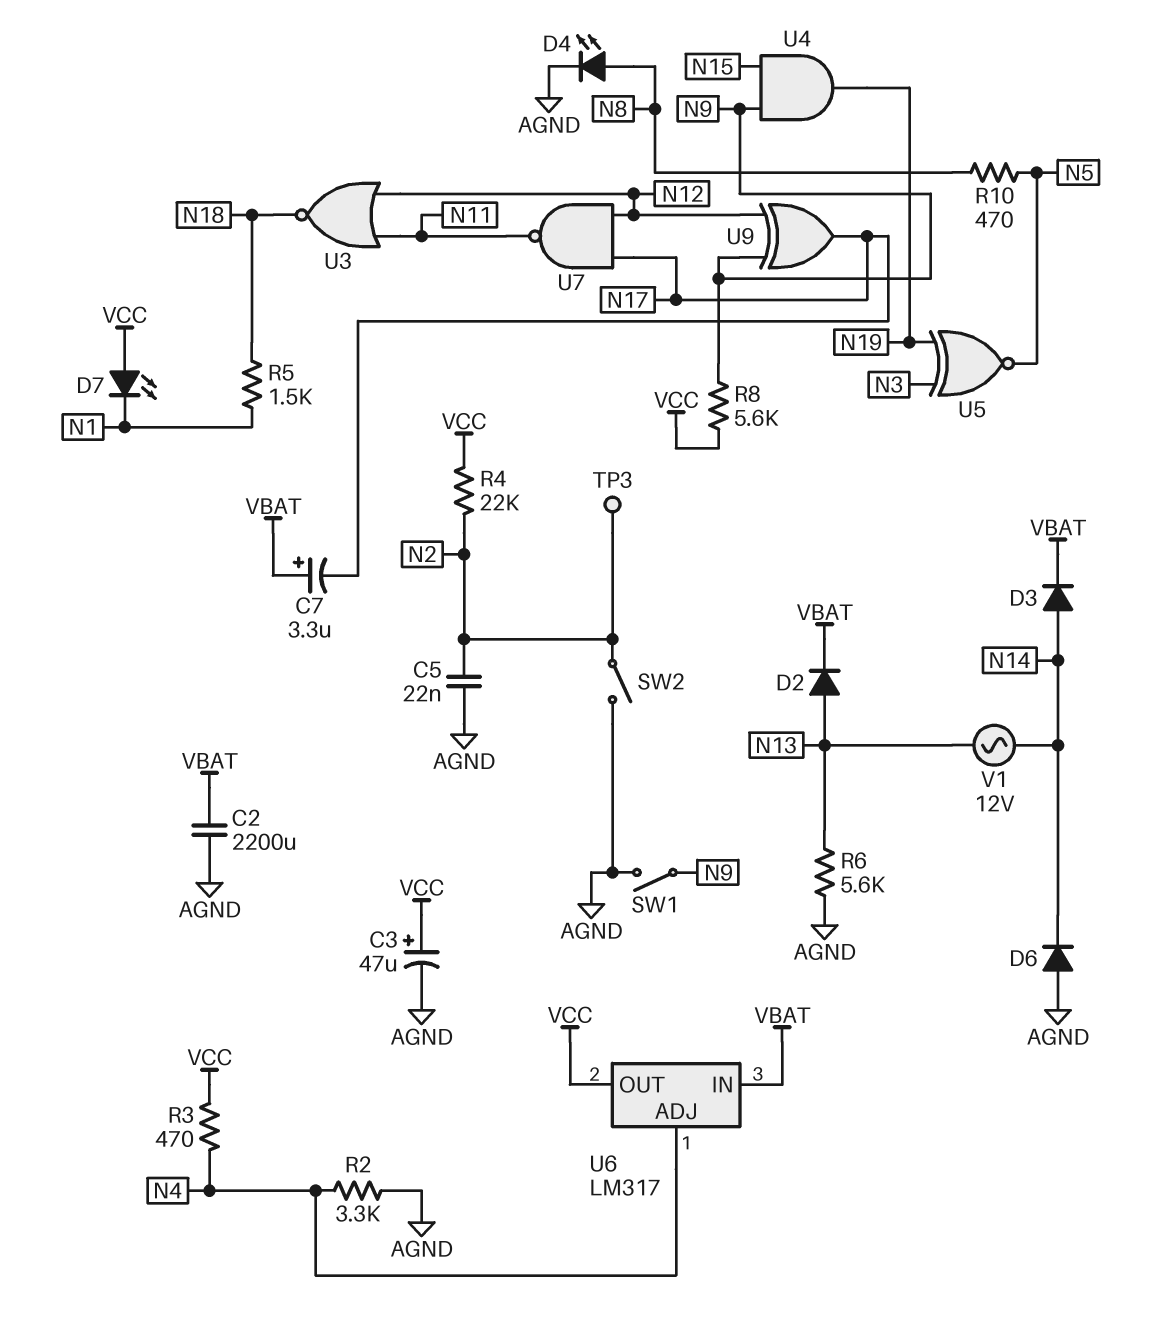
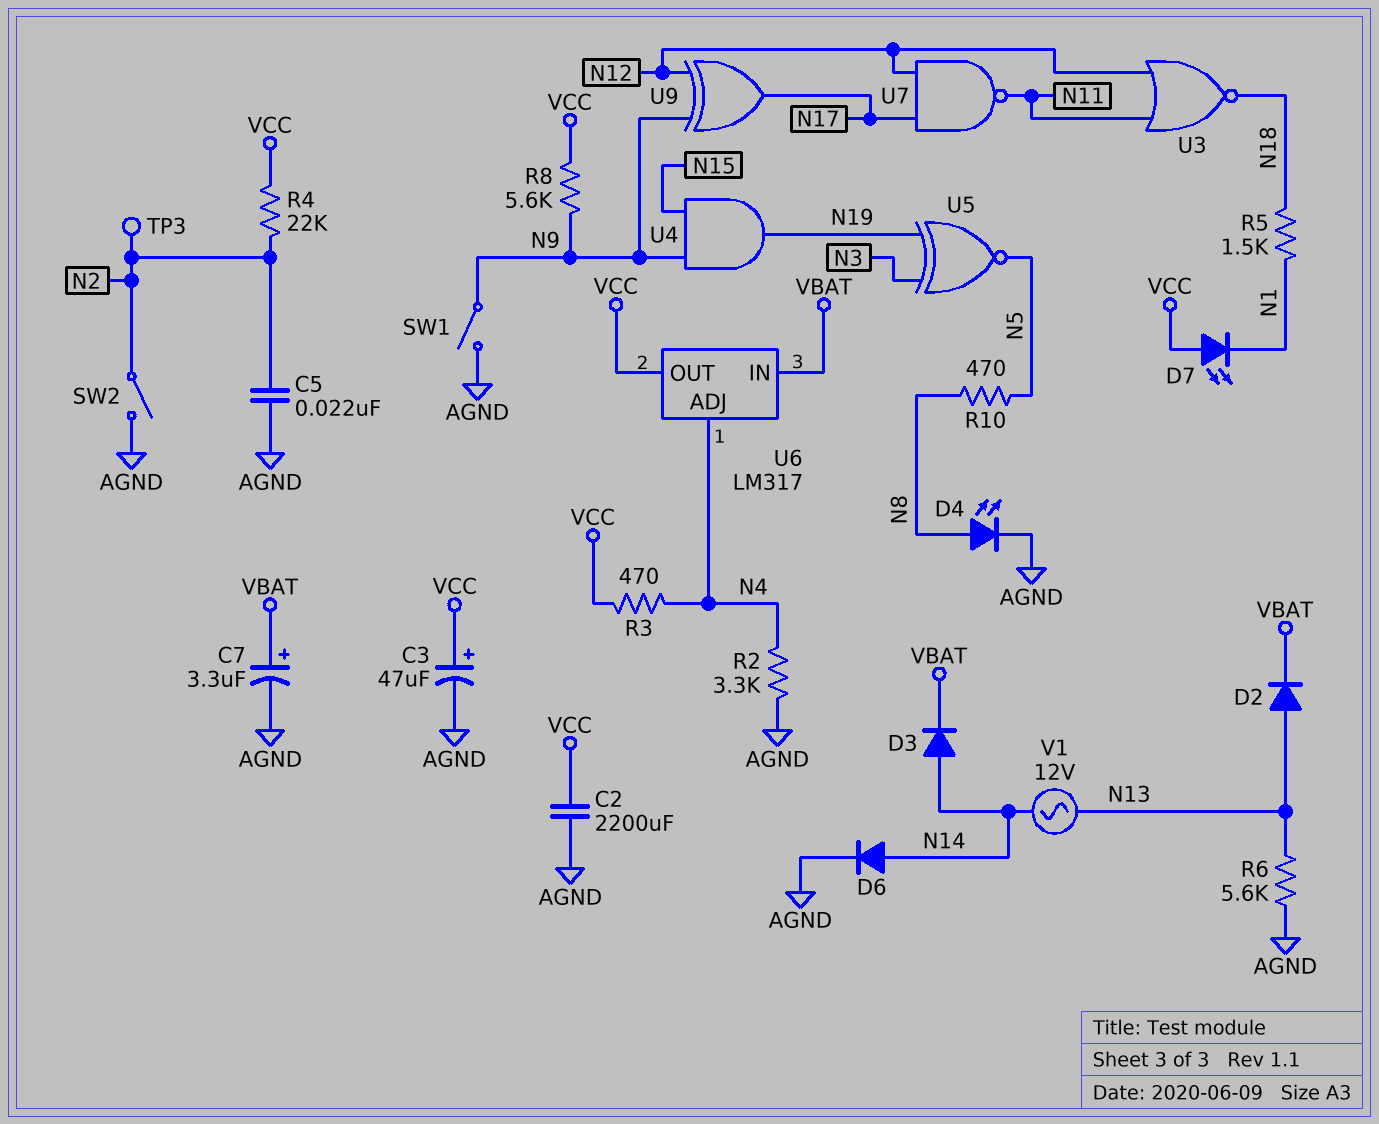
C2: 2200uF (AGND, VBAT) -> 2200uF (AGND, VCC)
C7: 3.3uF (plus VBAT, minus N17) -> 3.3uF (plus VBAT, minus AGND)
D6: diode (A AGND, K N14) -> diode (A N14, K AGND)

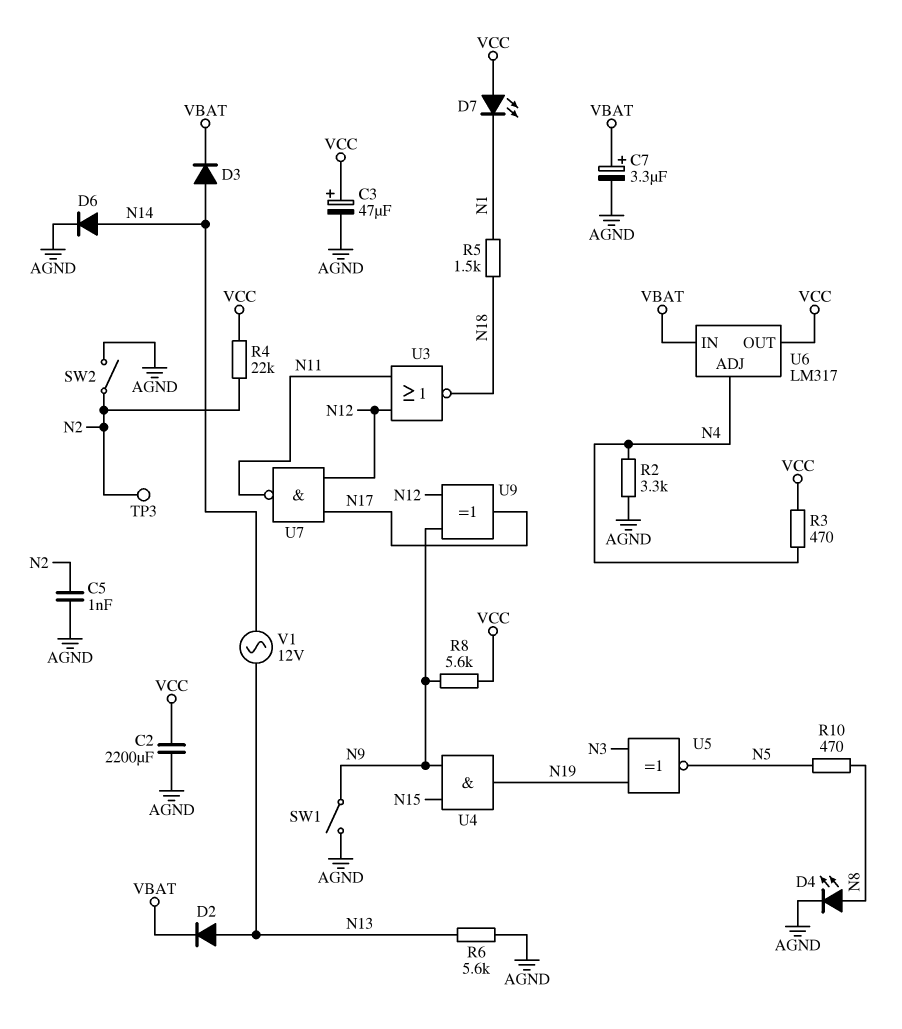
C5: 22nF (AGND, N2) -> 1nF (AGND, N2)

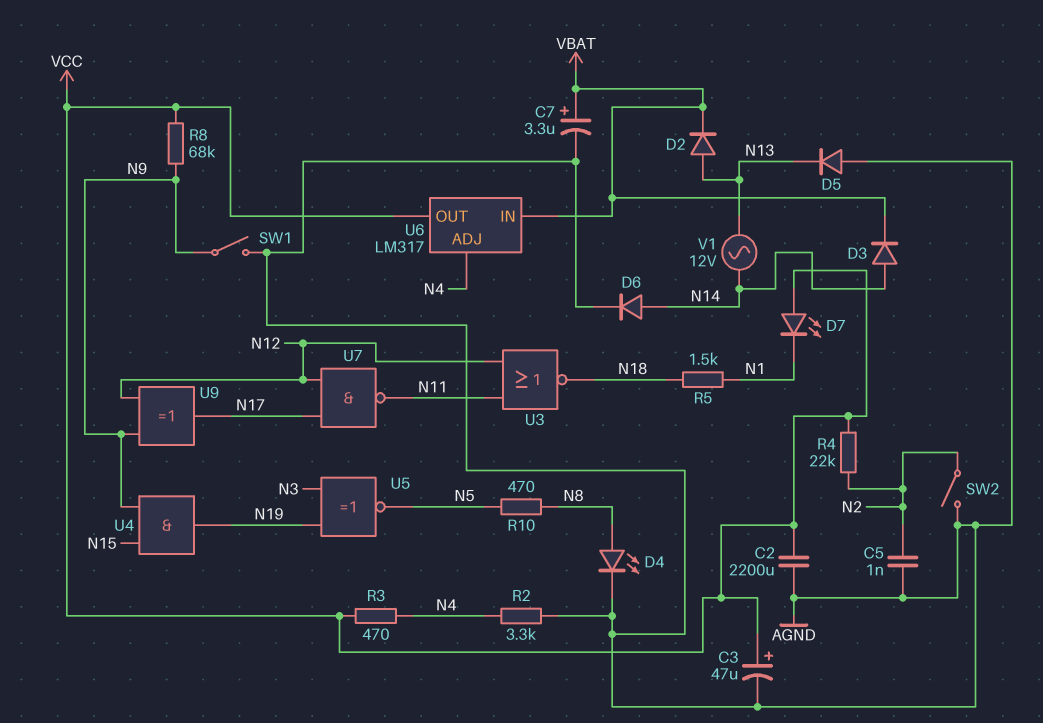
D5: none -> diode (A AGND, K N13)
R6: 5.6k (AGND, N13) -> none
R8: 5.6k (N9, VCC) -> 68k (N9, VCC)
TP3: test point (N2) -> none

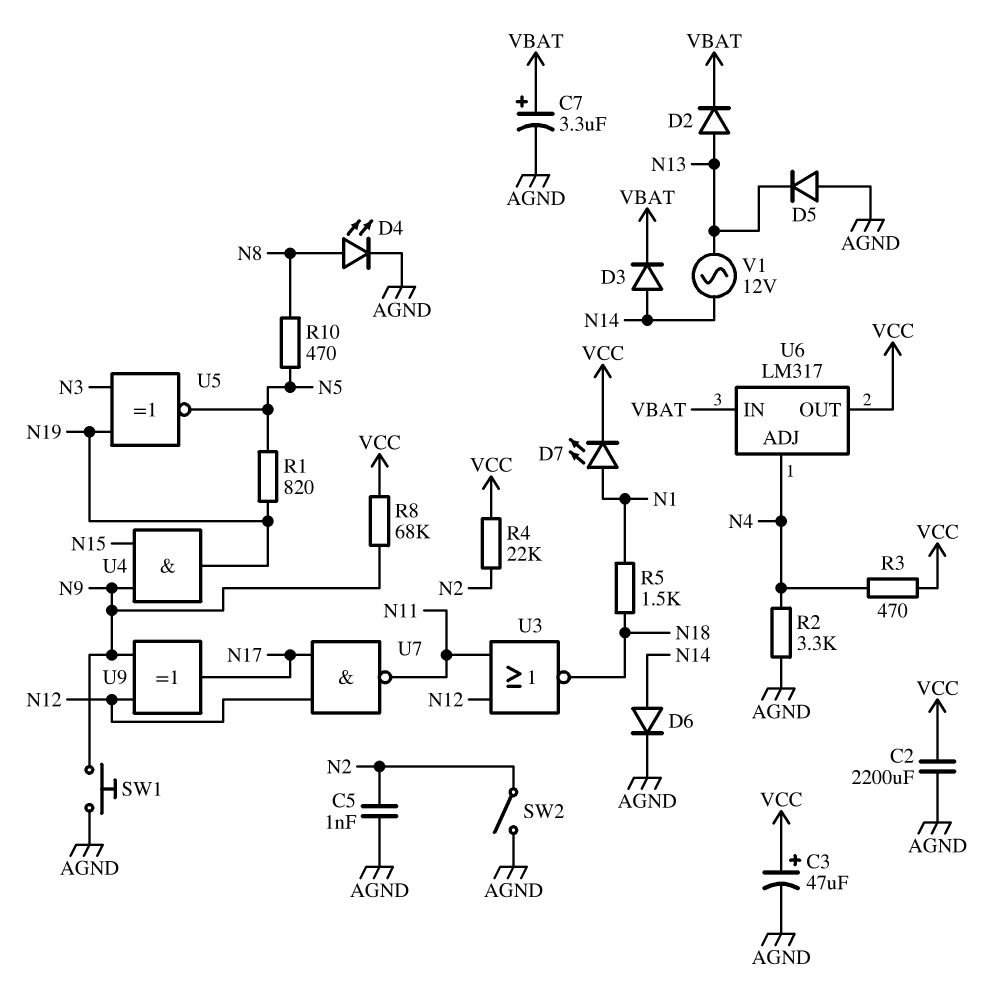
D7: LED (A VCC, K N1) -> LED (A N1, K VCC)
R1: none -> 820 (N5, N19)
SW1: switch (AGND, N9) -> button (AGND, N9)

